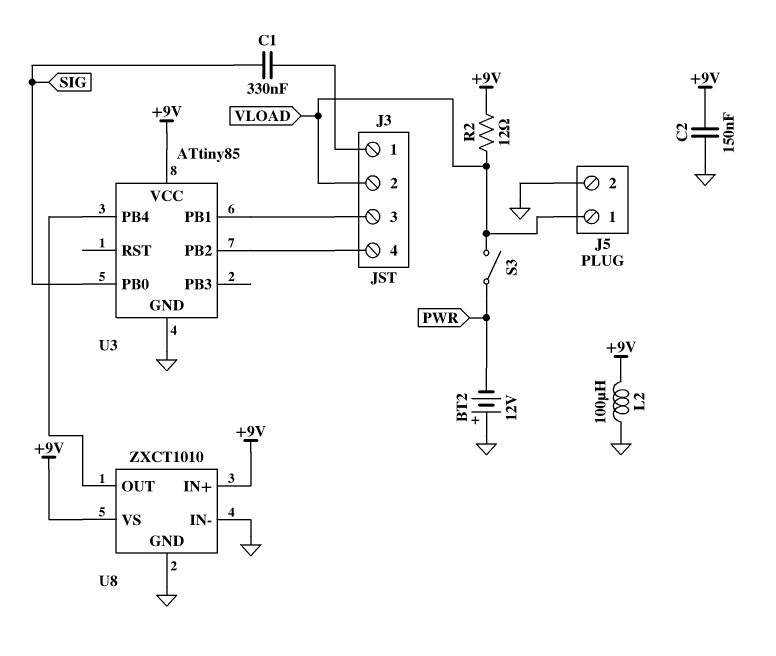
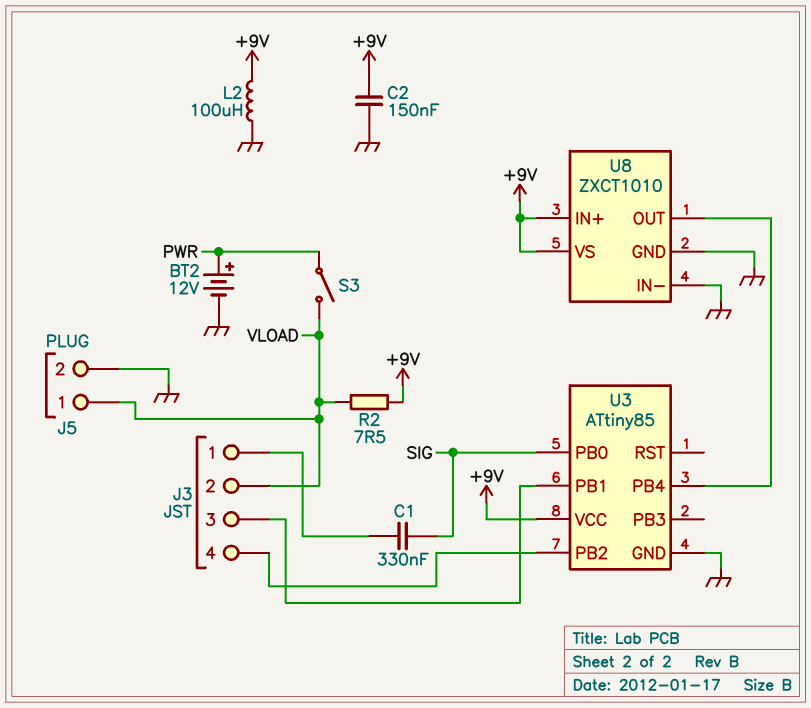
BT2: 12V (plus GND, minus PWR) -> 12V (plus PWR, minus GND)
R2: 12 (+9V, VLOAD) -> 7.5 (+9V, VLOAD)

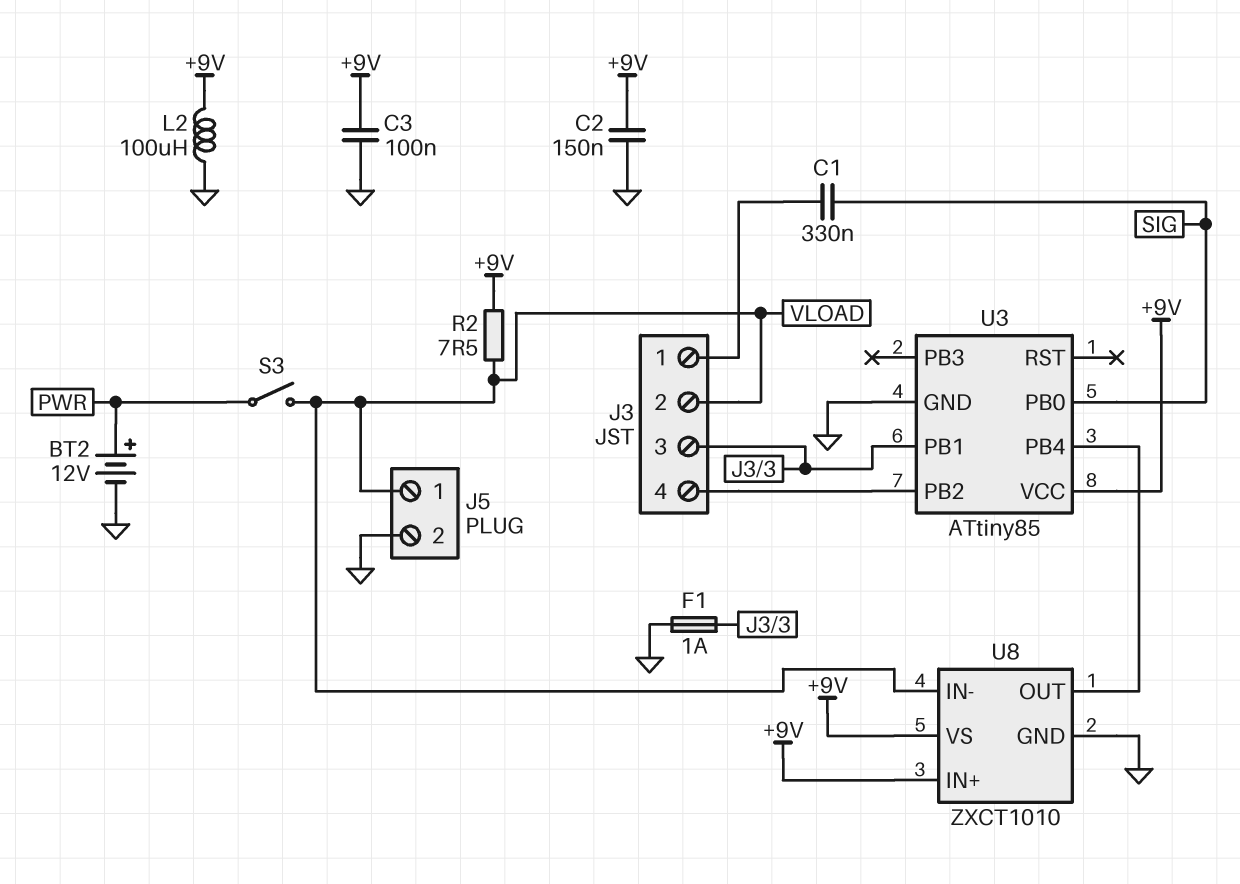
C3: none -> 100nF (+9V, GND)
F1: none -> 1A (GND, J3/3)
U8 pin IN-: GND -> VLOAD

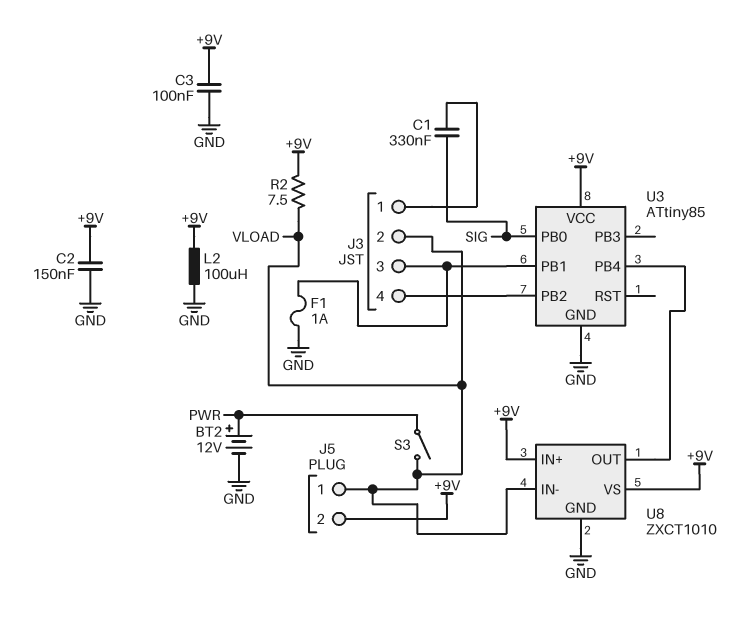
J5 pin 2: GND -> +9V

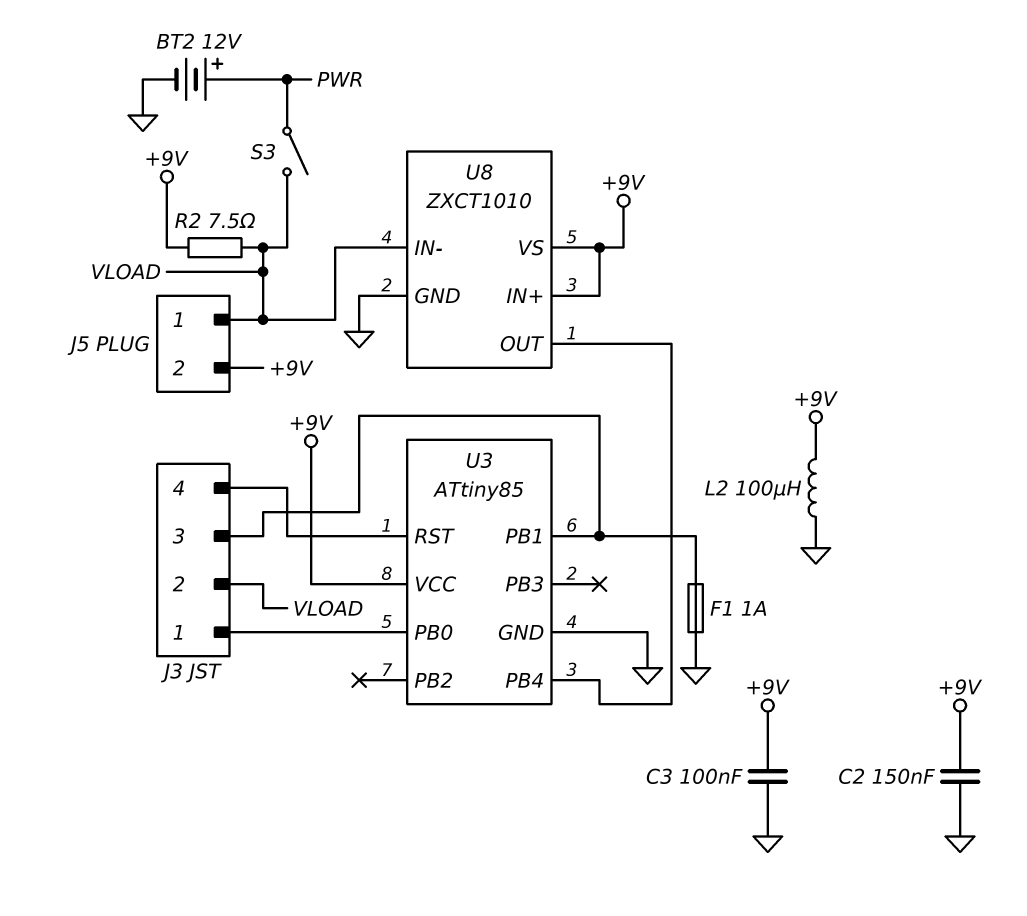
C1: 330nF (J3/1, SIG) -> none
U3 pin PB0: SIG -> J3/1
U3 pin PB2: J3/4 -> none
U3 pin RST: none -> J3/4

